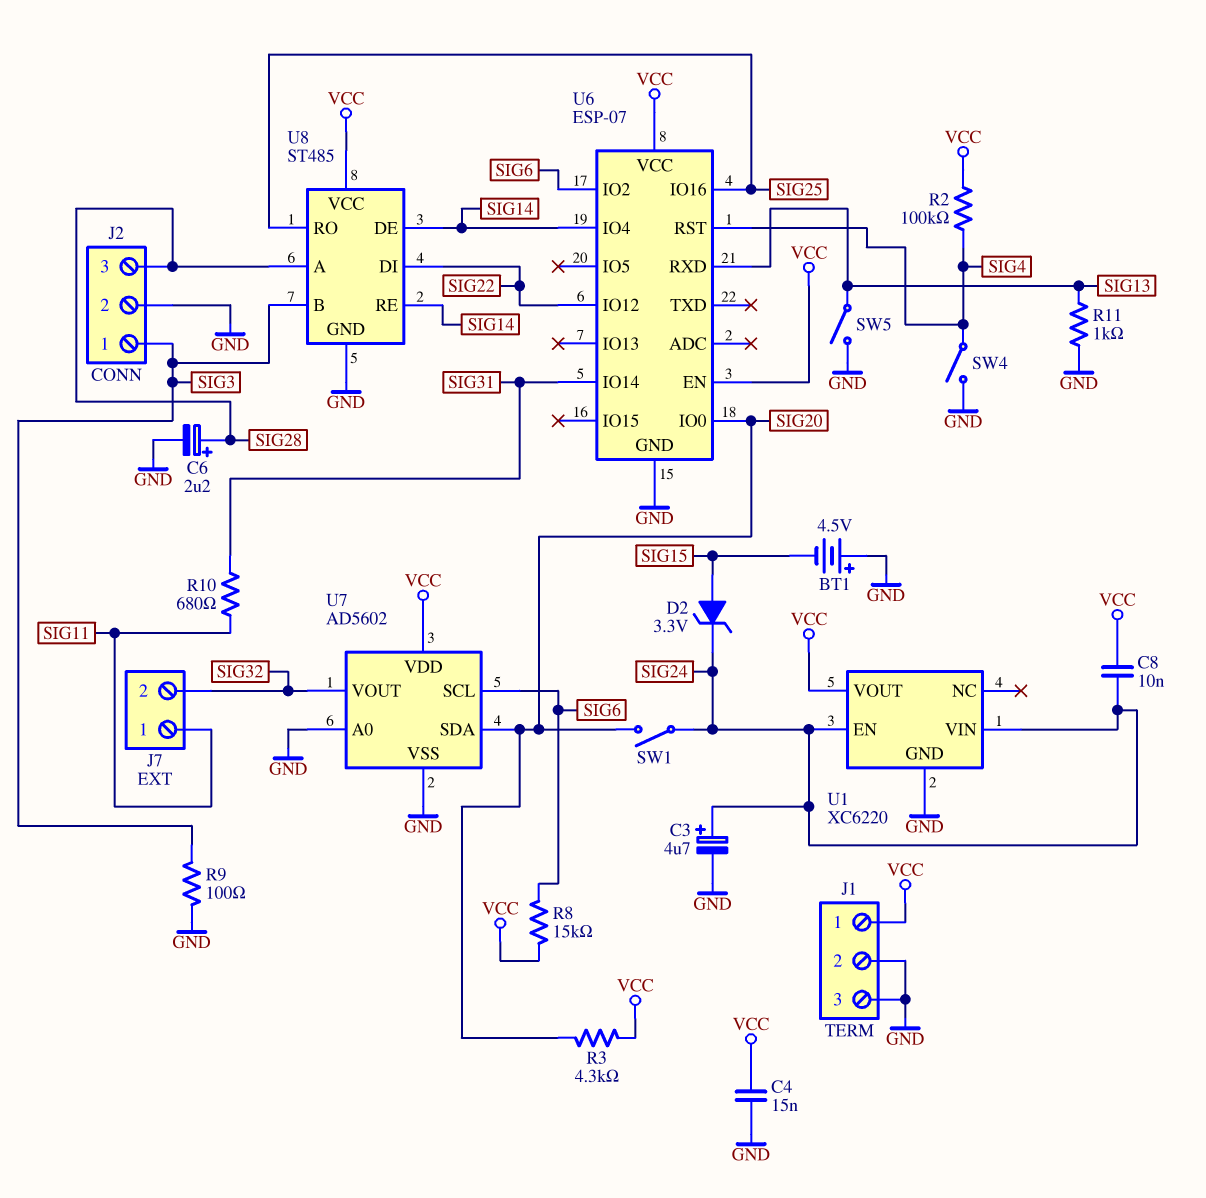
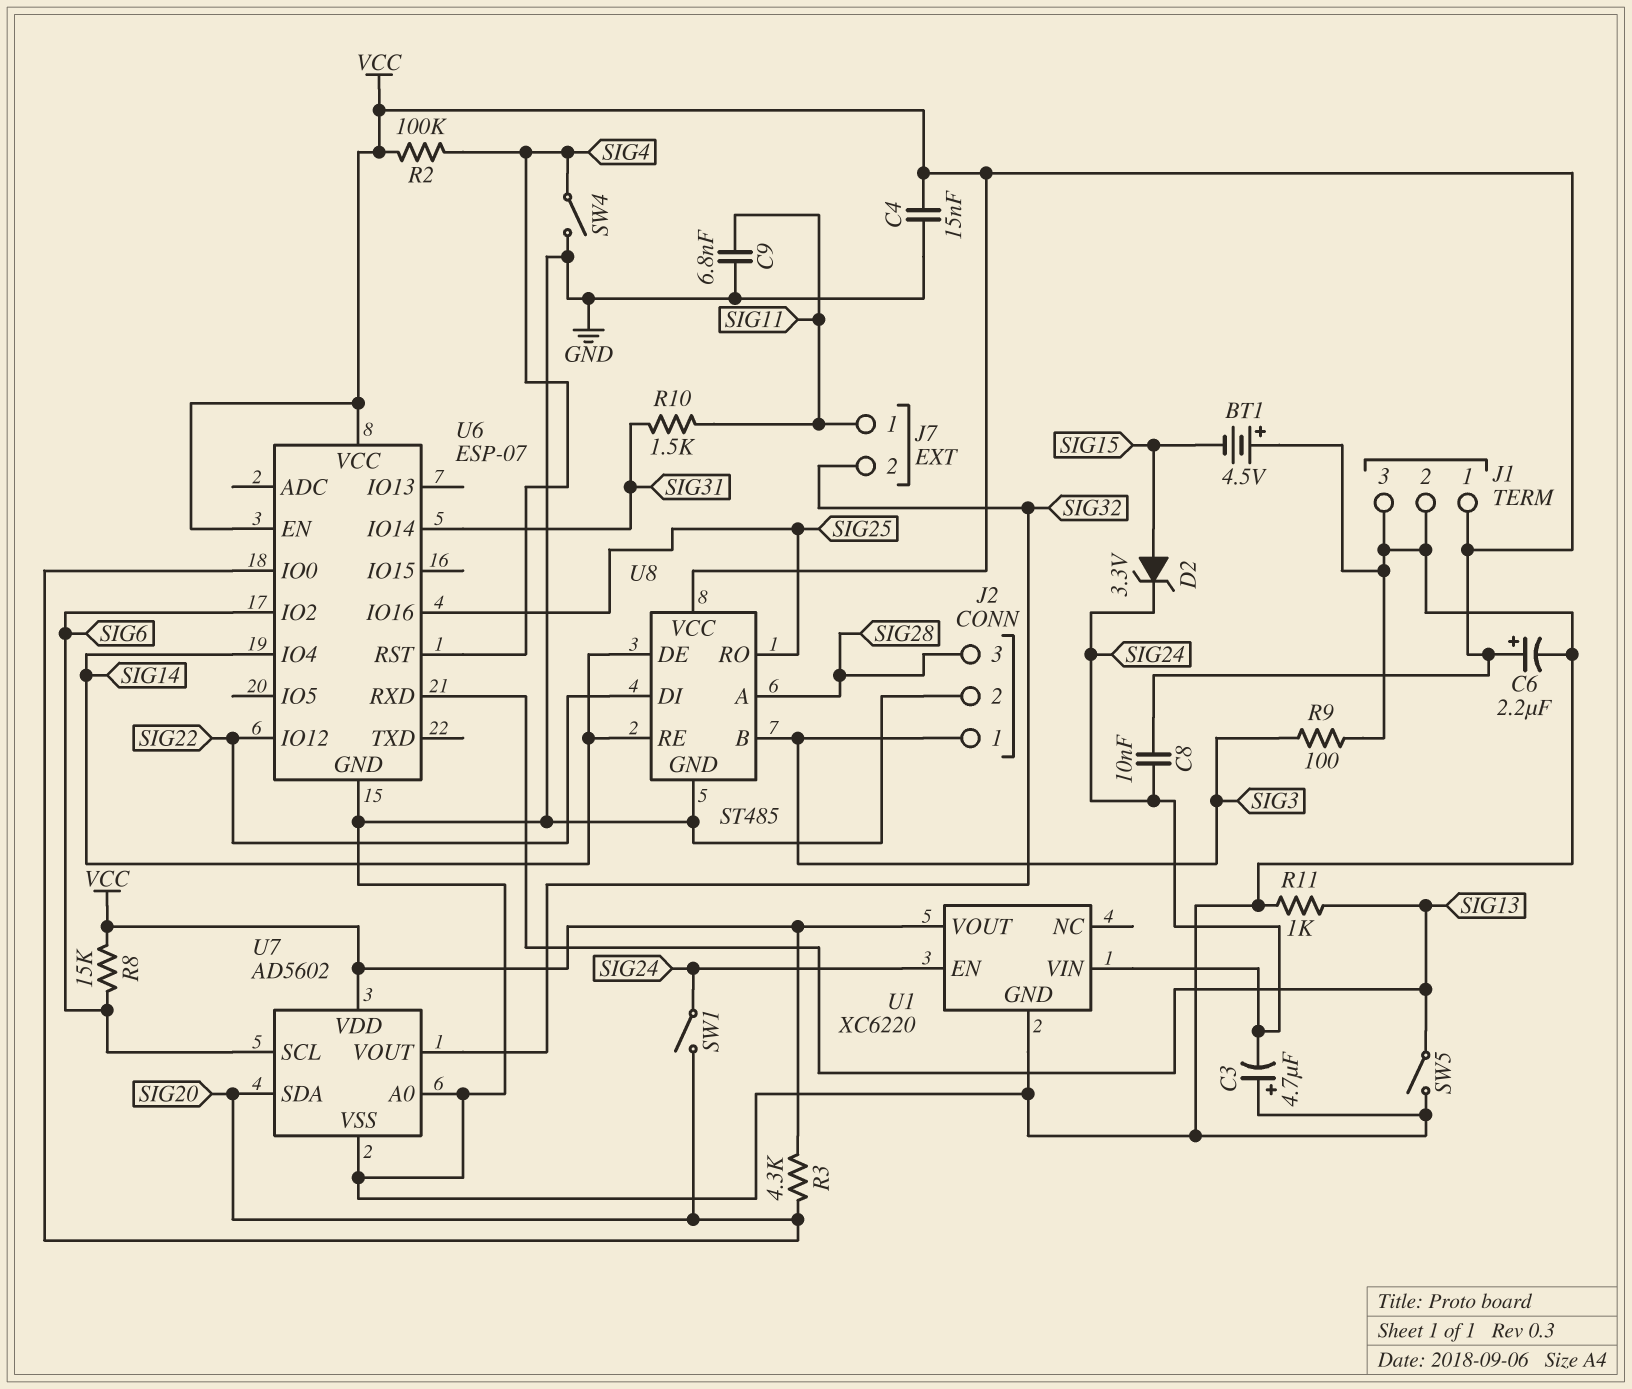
C3: 4.7uF (plus SIG24, minus GND) -> 4.7uF (plus GND, minus SIG24)
C6: 2.2uF (plus SIG28, minus GND) -> 2.2uF (plus VCC, minus GND)
C9: none -> 6.8nF (GND, SIG11)
R10: 680 (SIG11, SIG31) -> 1.5k (SIG11, SIG31)

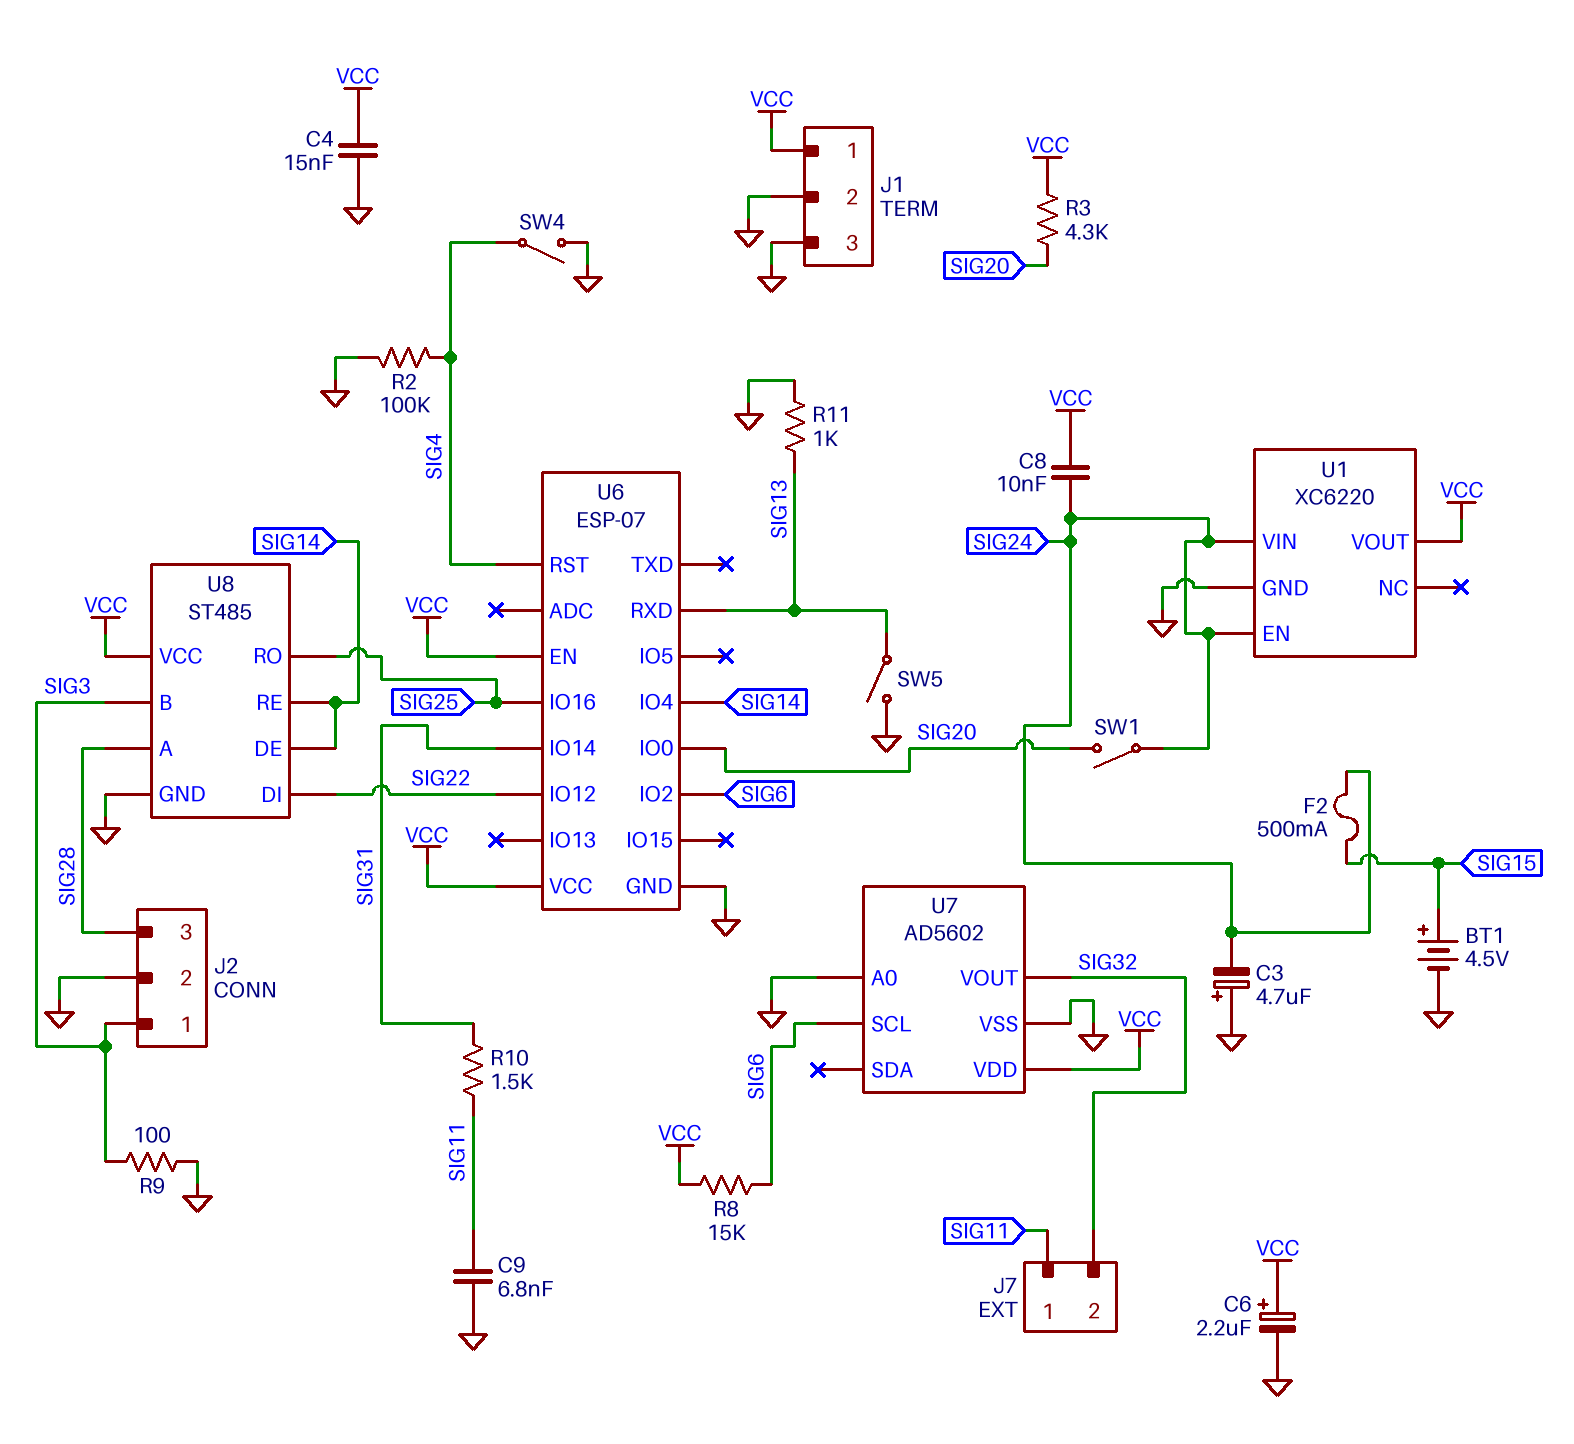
BT1: 4.5V (plus GND, minus SIG15) -> 4.5V (plus SIG15, minus GND)
D2: zener 3.3V (A SIG15, K SIG24) -> none
F2: none -> 500mA (SIG15, SIG24)
R2: 100k (SIG4, VCC) -> 100k (GND, SIG4)
U7 pin SDA: SIG20 -> none

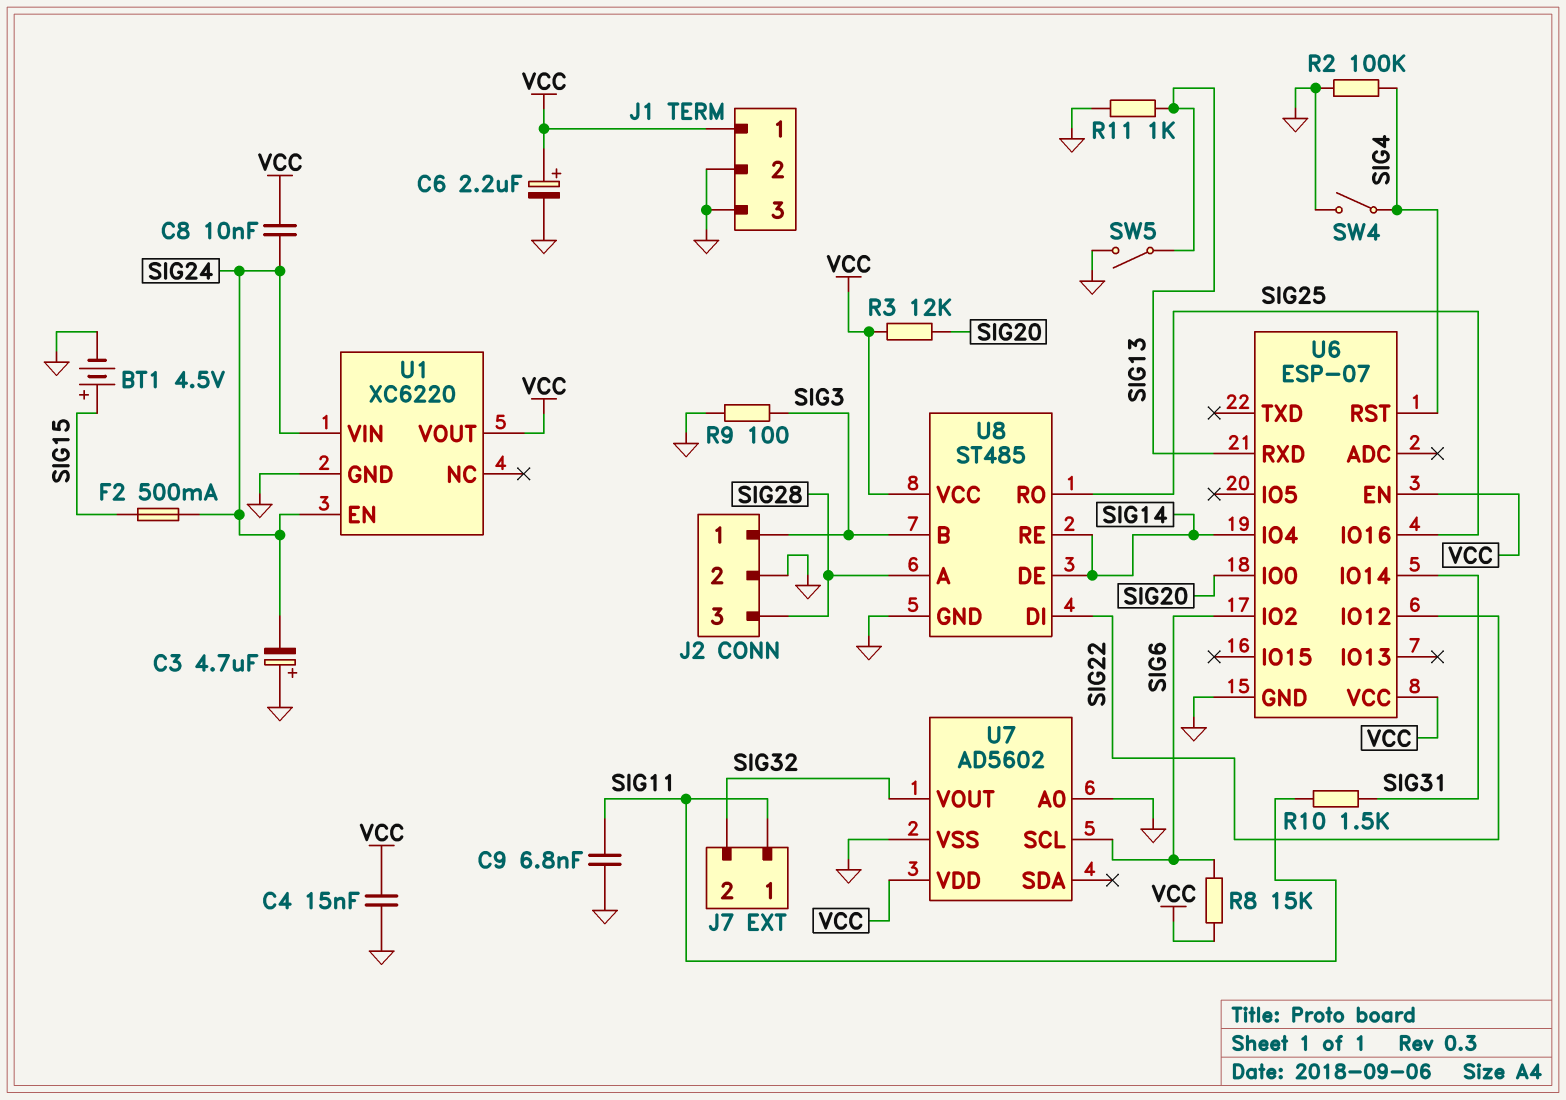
R3: 4.3k (SIG20, VCC) -> 12k (SIG20, VCC)
SW1: switch (SIG20, SIG24) -> none

